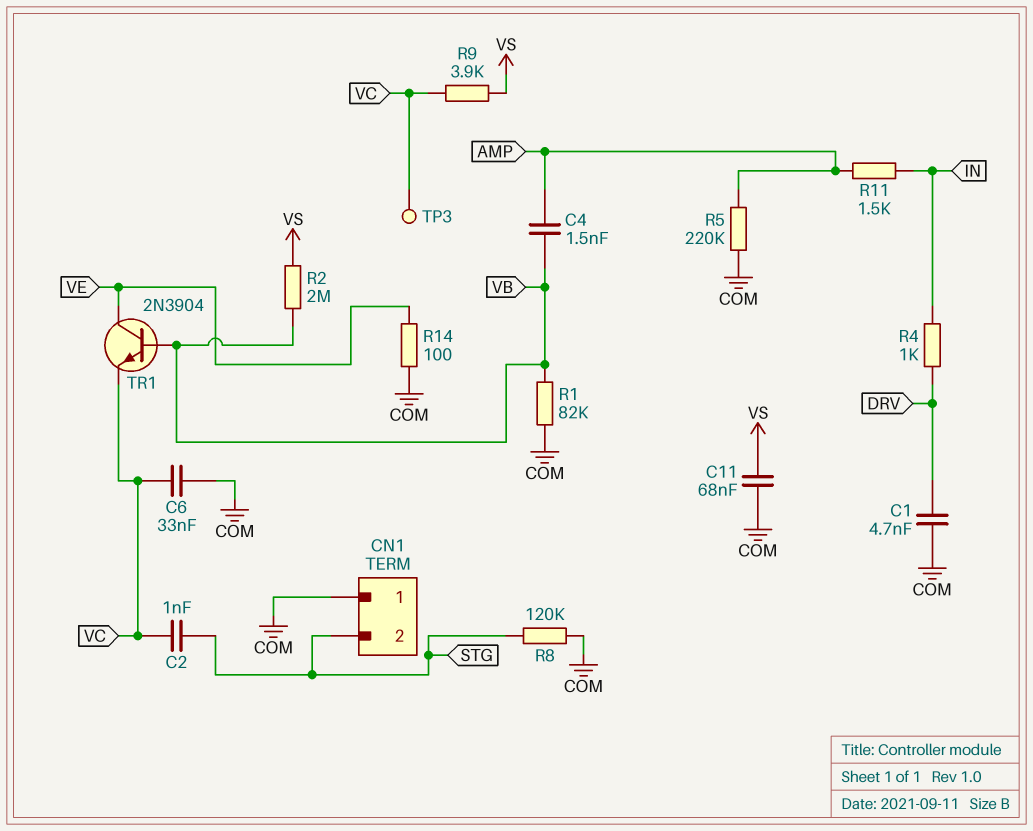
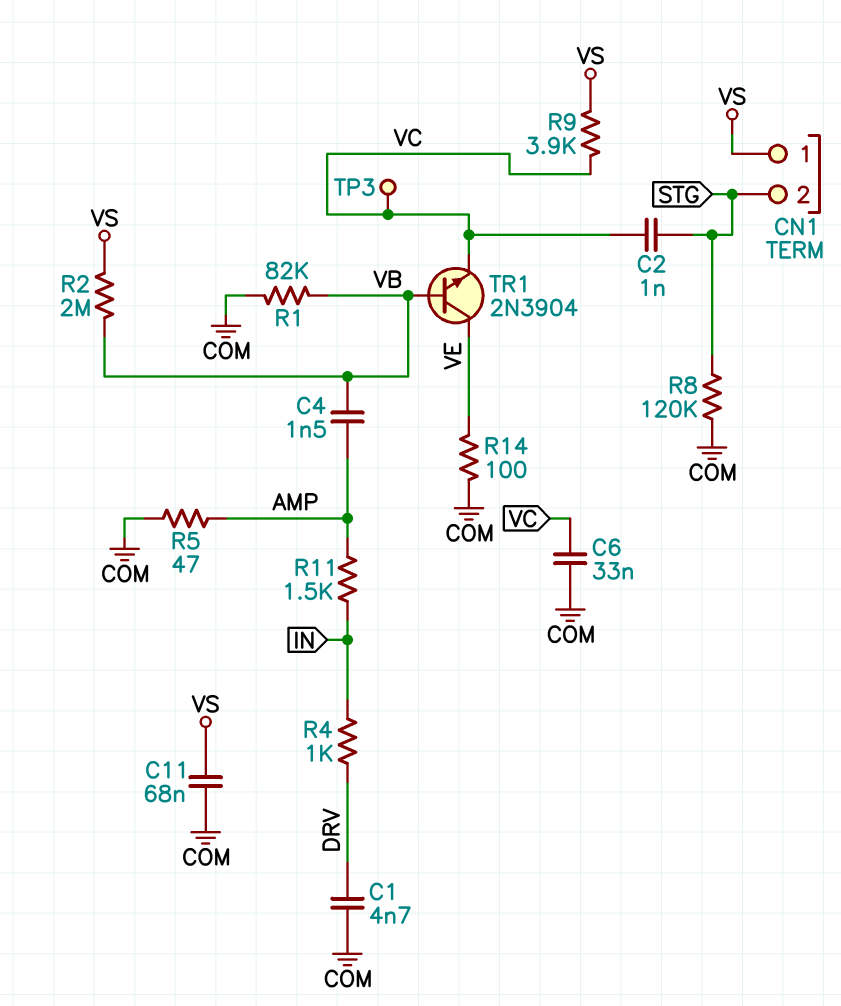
CN1 pin 1: COM -> VS
R5: 220k (AMP, COM) -> 47 (AMP, COM)

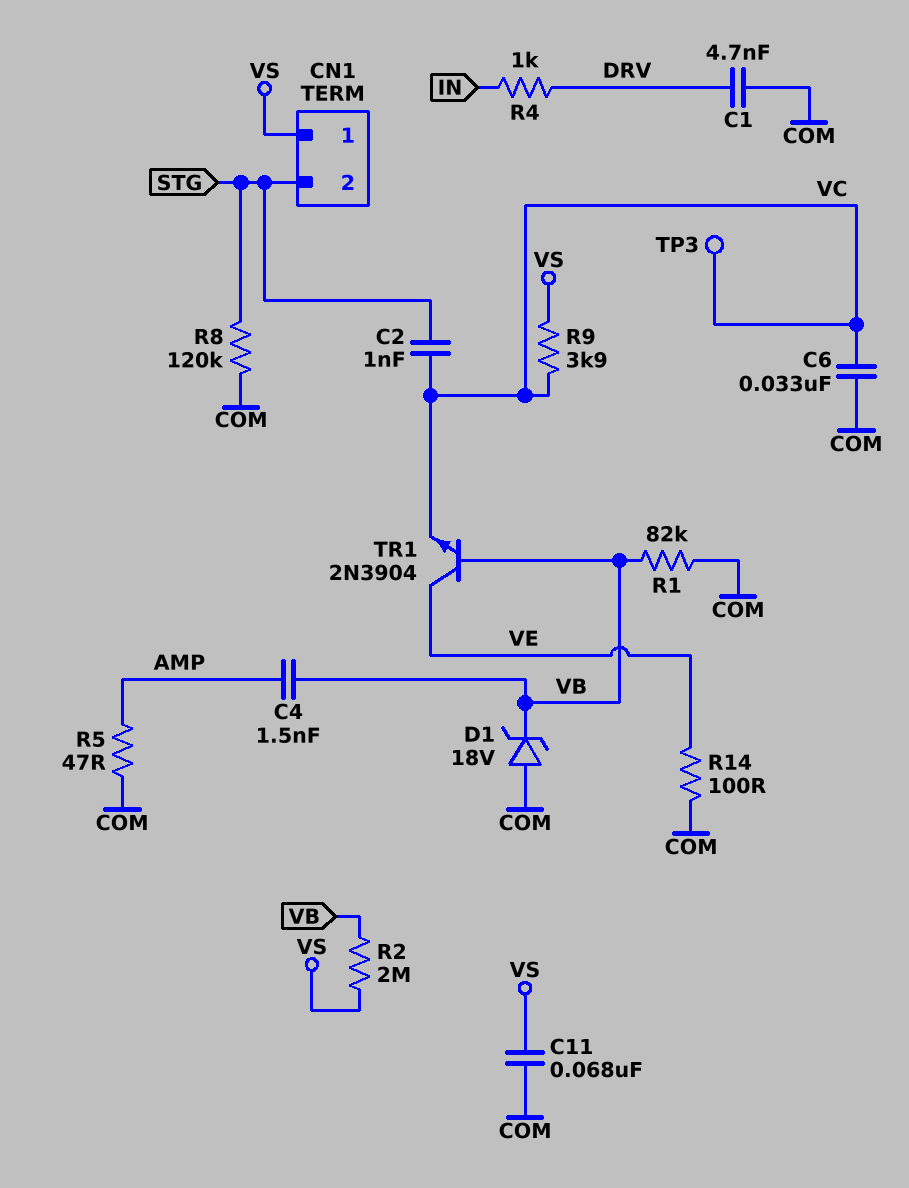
D1: none -> zener 18V (A COM, K VB)
R11: 1.5k (AMP, IN) -> none

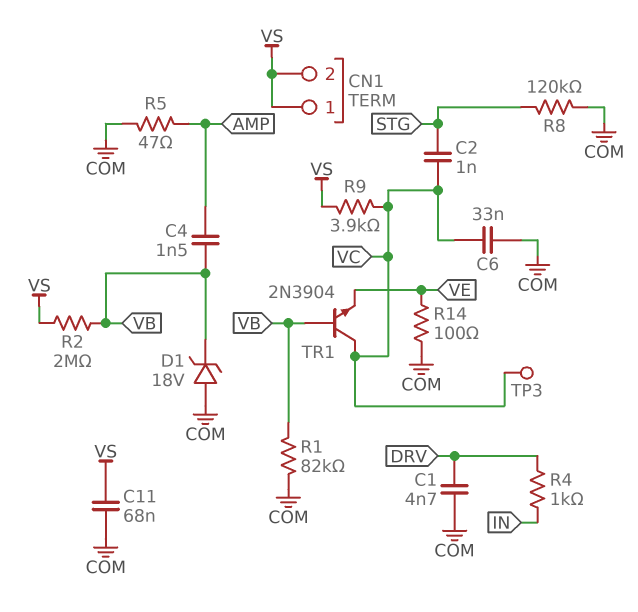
CN1 pin 2: STG -> VS
TR1: NPN 2N3904 (B VB, C VE, E VC) -> NPN 2N3904 (B VB, C VC, E VE)

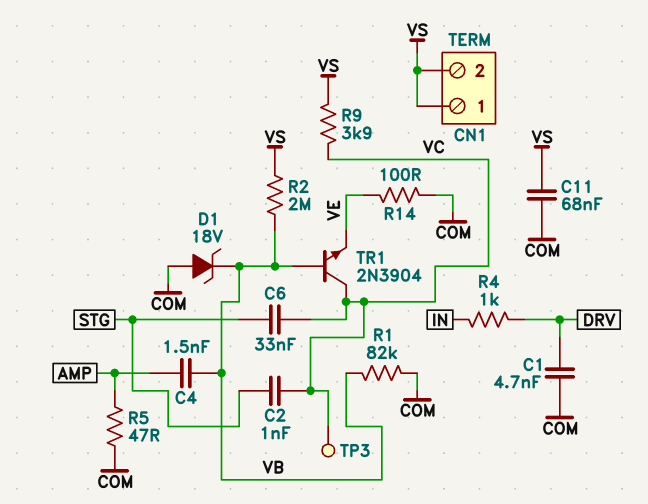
C6: 33nF (COM, VC) -> 33nF (STG, VC)
R8: 120k (COM, STG) -> none

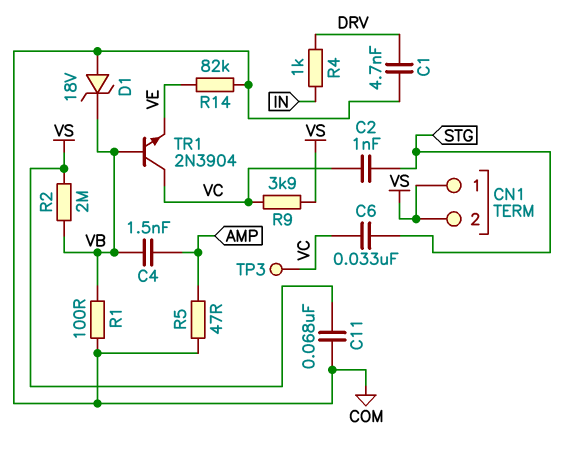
R1: 82k (COM, VB) -> 100 (COM, VB)
R14: 100 (COM, VE) -> 82k (COM, VE)

